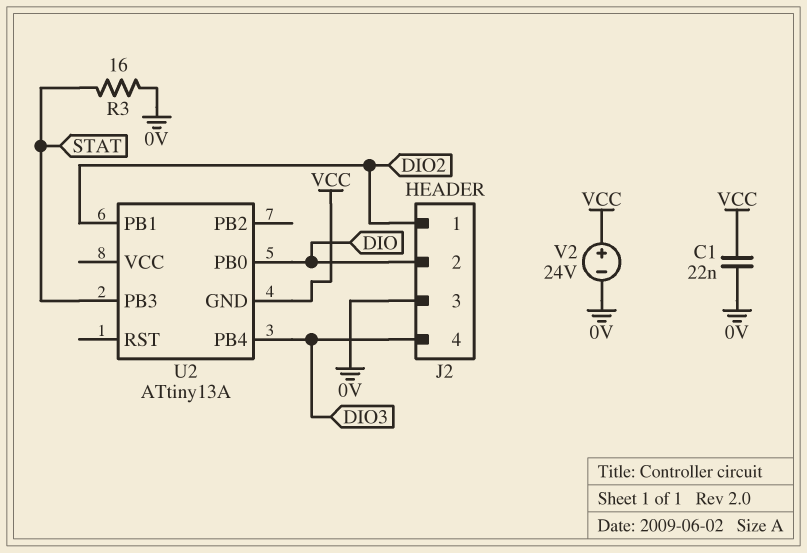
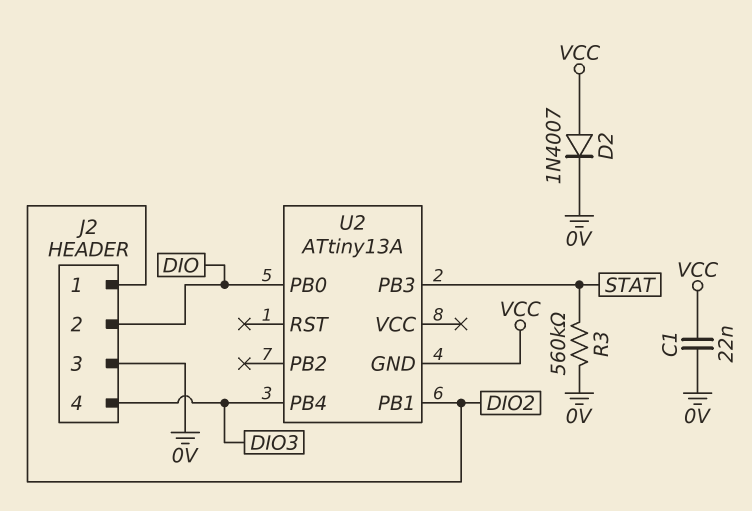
D2: none -> diode 1N4007 (A VCC, K 0V)
R3: 16 (0V, STAT) -> 560k (0V, STAT)
V2: 24V (plus VCC, minus 0V) -> none

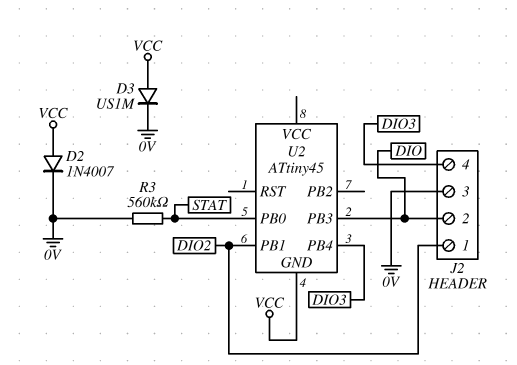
C1: 22nF (0V, VCC) -> none
D3: none -> diode US1M (A VCC, K 0V)
U2: ATtiny13A -> ATtiny45
U2 pin PB0: DIO -> STAT
U2 pin PB3: STAT -> DIO

